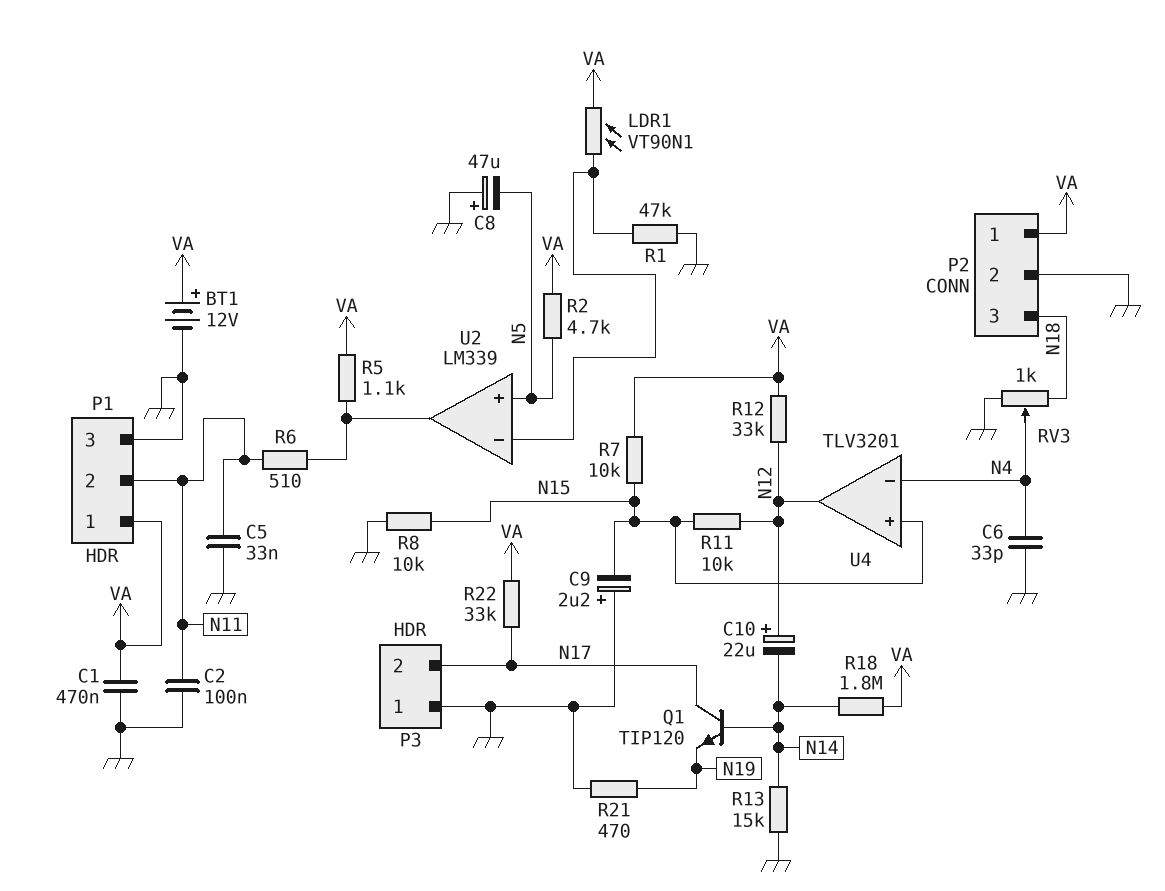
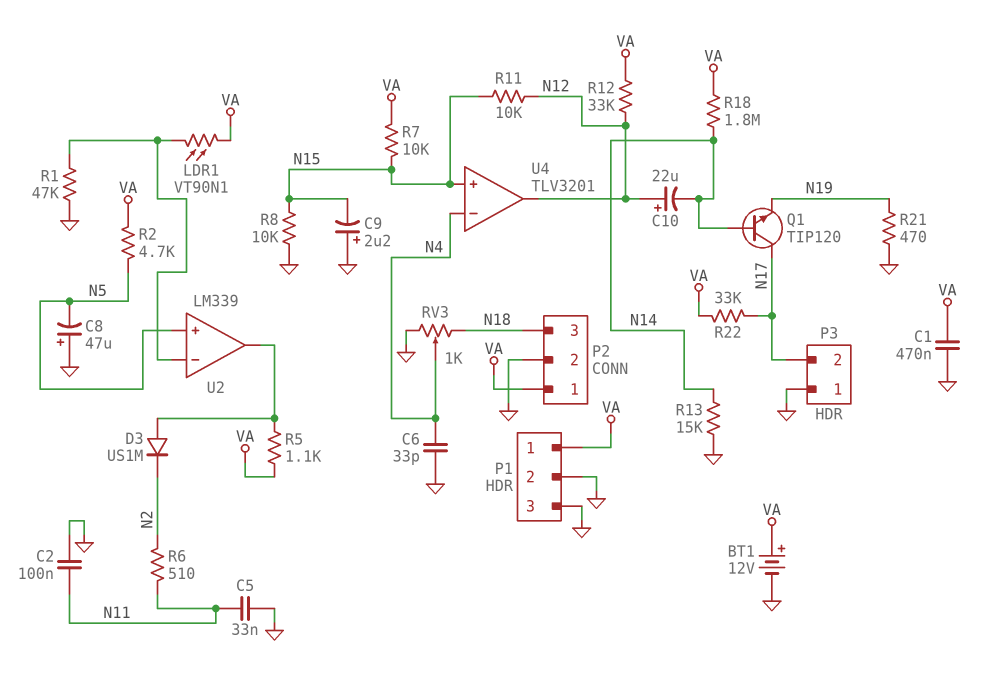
D3: none -> diode US1M (A U2/out, K N2)
P1 pin 2: N11 -> GND
R6: 510 (N11, U2/out) -> 510 (N2, N11)

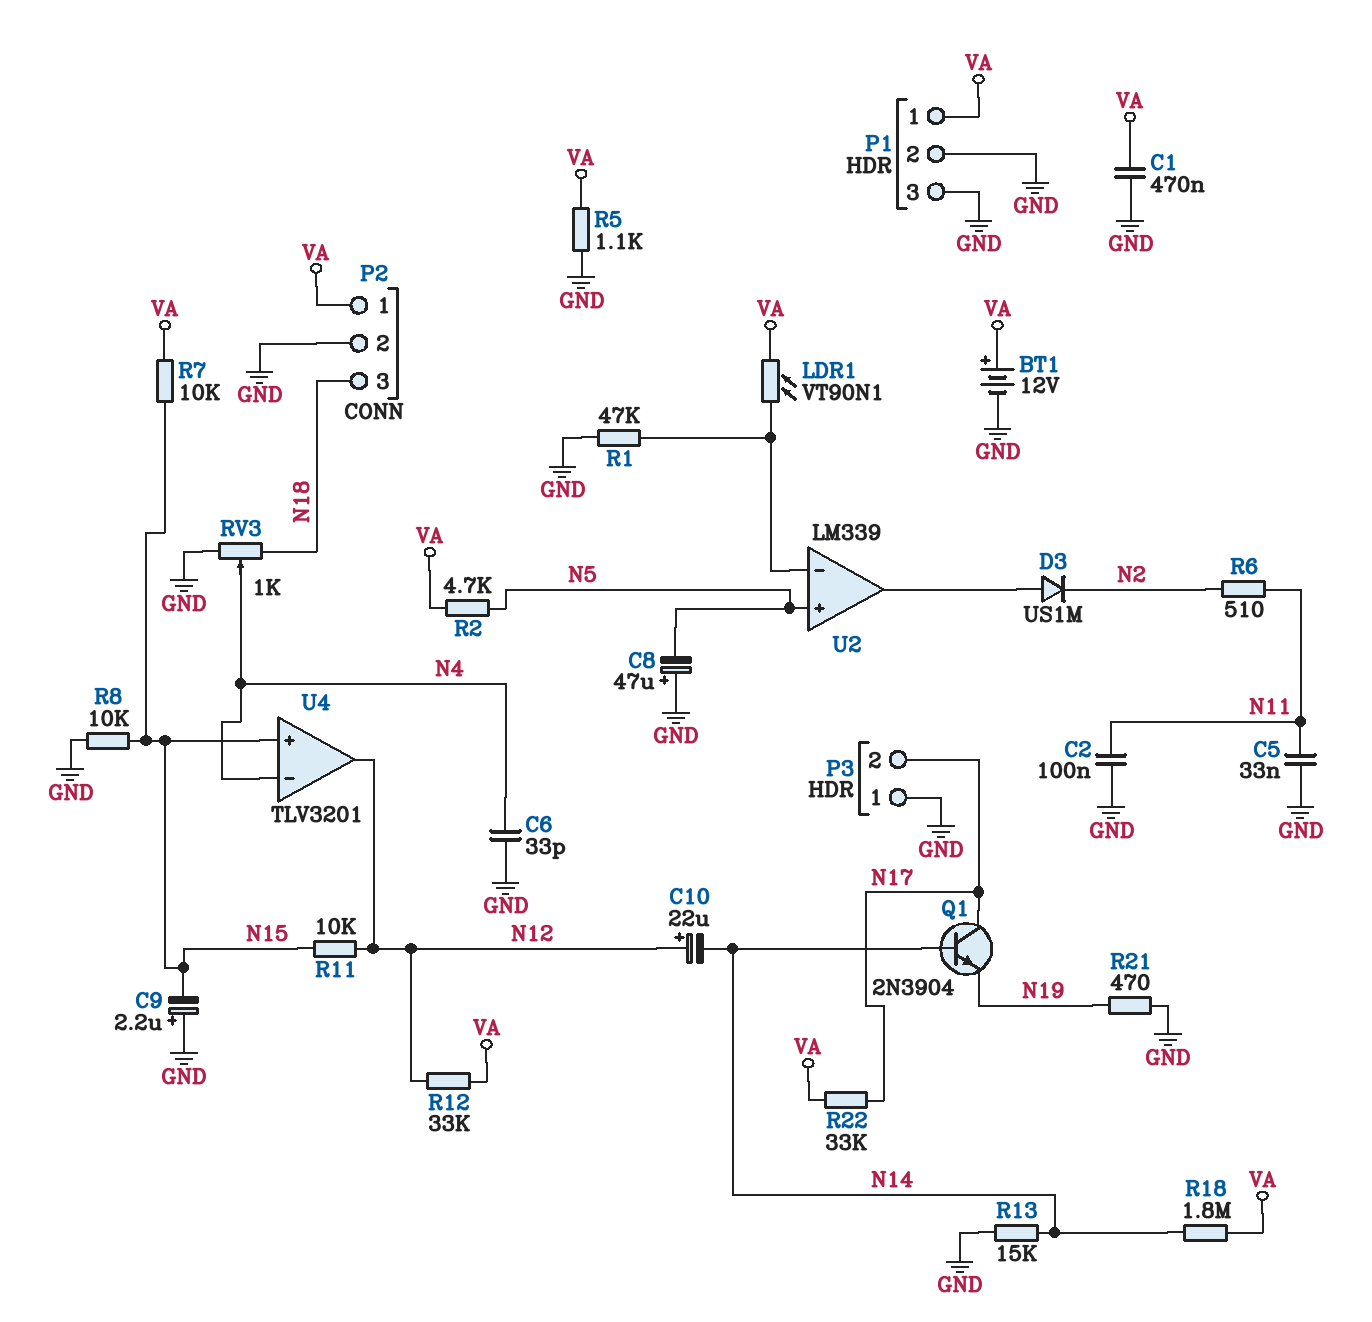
Q1: NPN TIP120 (B N14, C N17, E N19) -> NPN 2N3904 (B N14, C N17, E N19)
R5: 1.1k (U2/out, VA) -> 1.1k (GND, VA)

